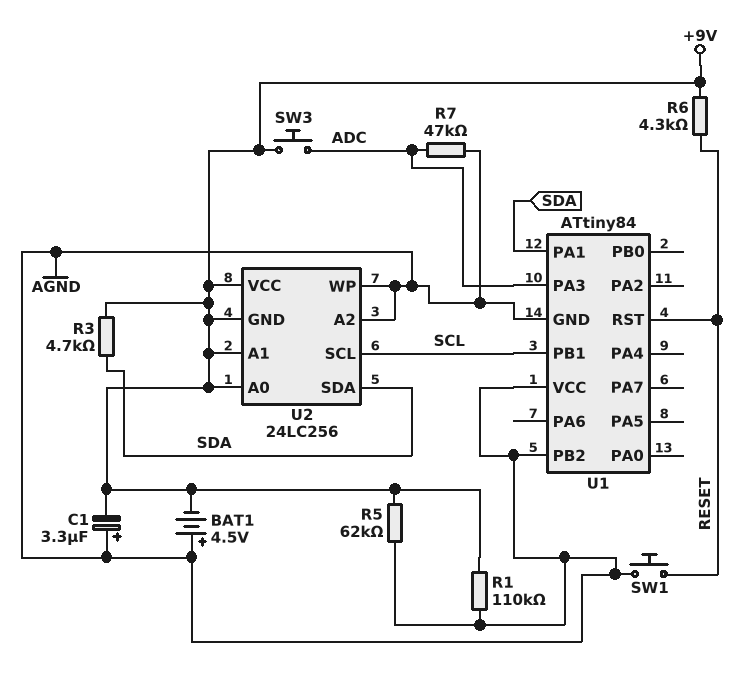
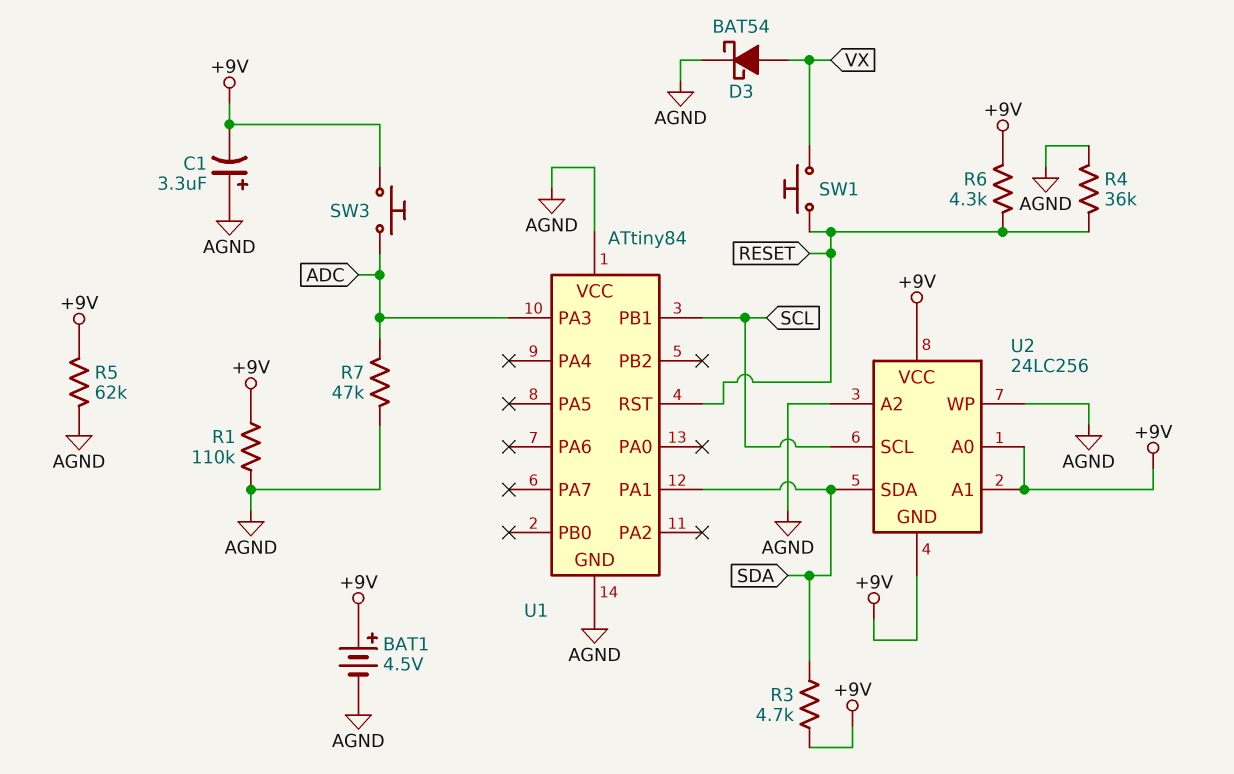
BAT1: 4.5V (plus AGND, minus +9V) -> 4.5V (plus +9V, minus AGND)
D3: none -> schottky BAT54 (A VX, K AGND)
R4: none -> 36k (AGND, RESET)
SW1: button (AGND, RESET) -> button (RESET, VX)
U1 pin PB2: AGND -> none

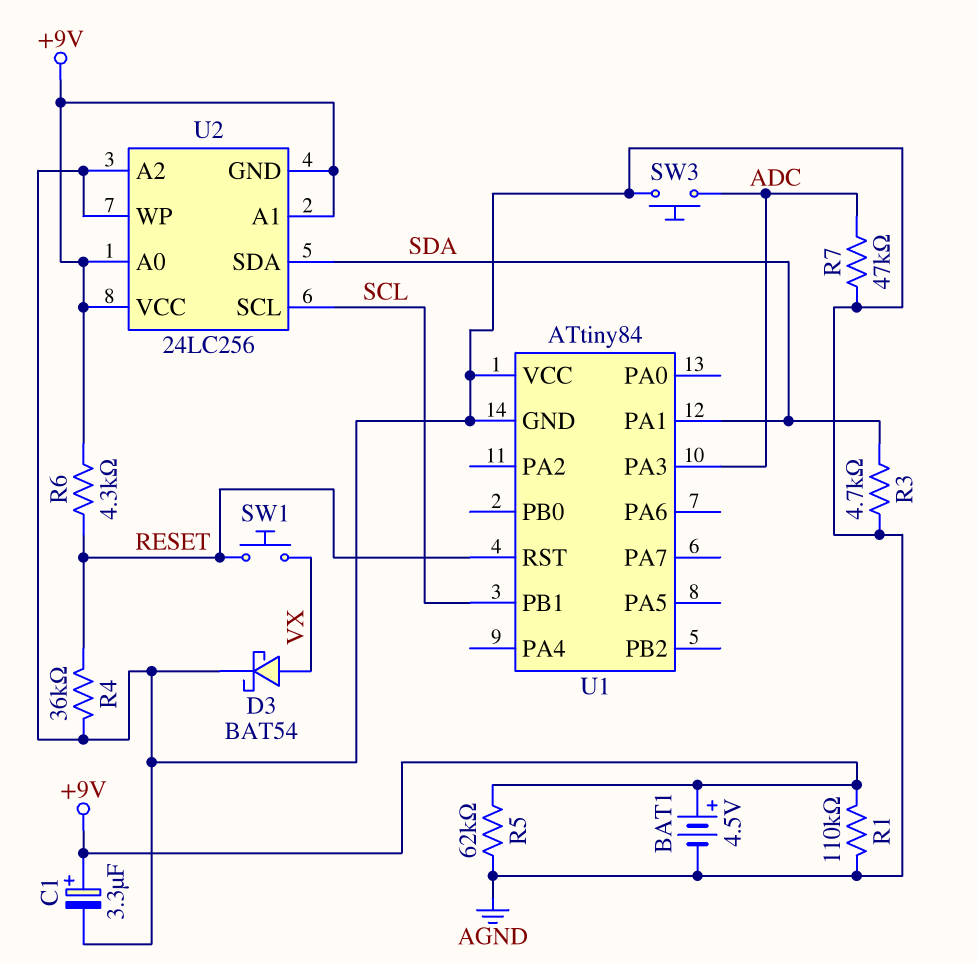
C1: 3.3uF (plus AGND, minus +9V) -> 3.3uF (plus +9V, minus AGND)
R3: 4.7k (+9V, SDA) -> 4.7k (AGND, SDA)
SW3: button (+9V, ADC) -> button (ADC, AGND)

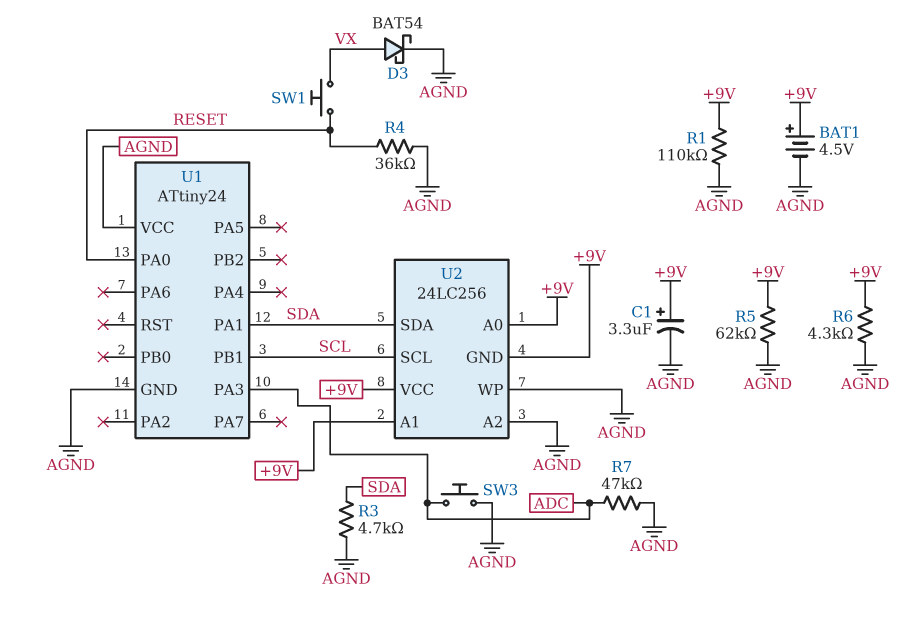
R6: 4.3k (+9V, RESET) -> 4.3k (+9V, AGND)
U1: ATtiny84 -> ATtiny24
U1 pin PA0: none -> RESET
U1 pin RST: RESET -> none

